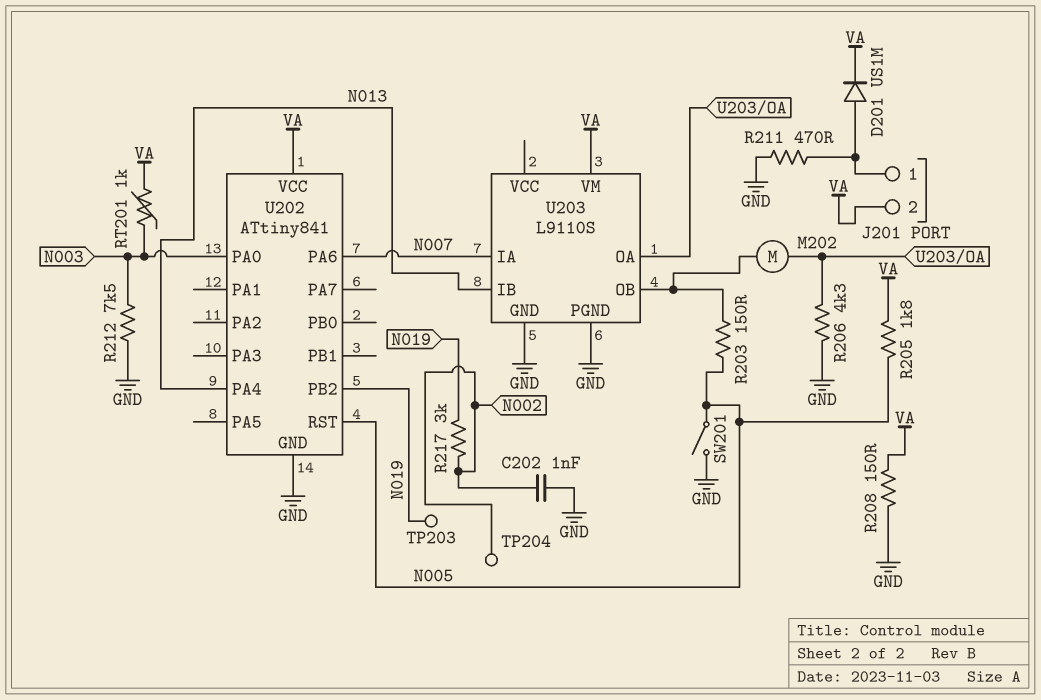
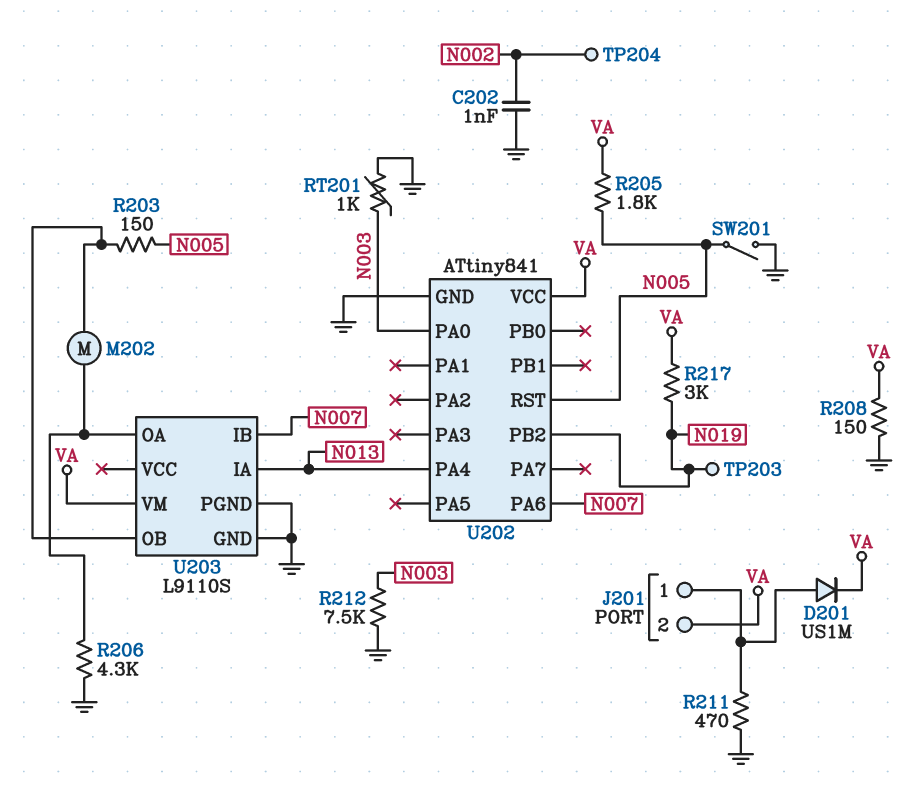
R217: 3k (N002, N019) -> 3k (N019, VA)
RT201: 1k (N003, VA) -> 1k (GND, N003)
U203 pin IA: N007 -> N013
U203 pin IB: N013 -> N007

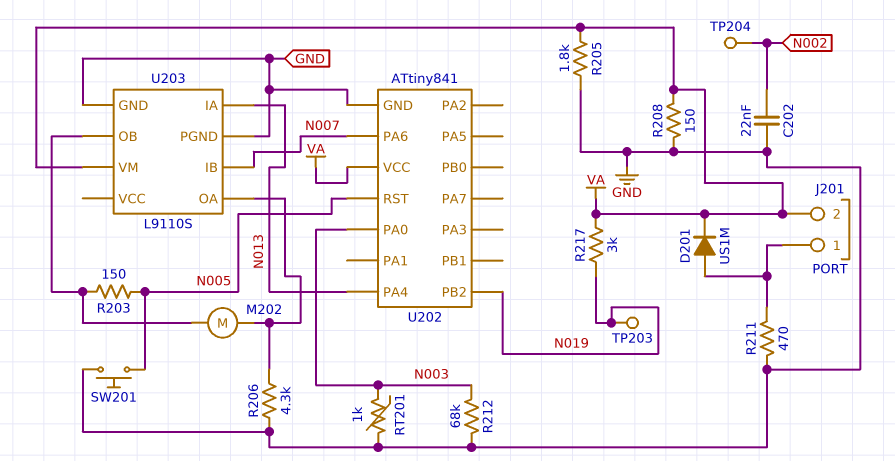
C202: 1nF (GND, N002) -> 22nF (GND, N002)
R205: 1.8k (N005, VA) -> 1.8k (GND, VA)
R212: 7.5k (GND, N003) -> 68k (GND, N003)
SW201: switch (GND, N005) -> button (GND, N005)

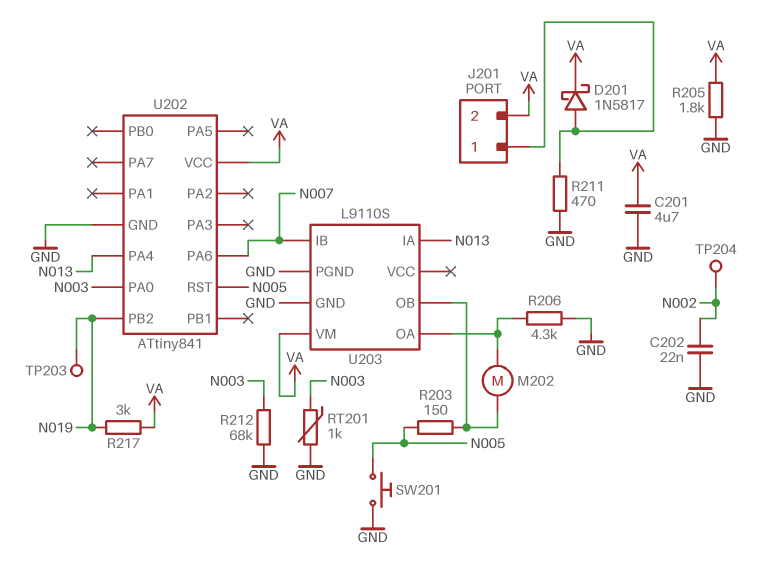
C201: none -> 4.7uF (GND, VA)
D201: diode US1M (A J201/1, K VA) -> schottky 1N5817 (A J201/1, K VA)
R208: 150 (GND, VA) -> none

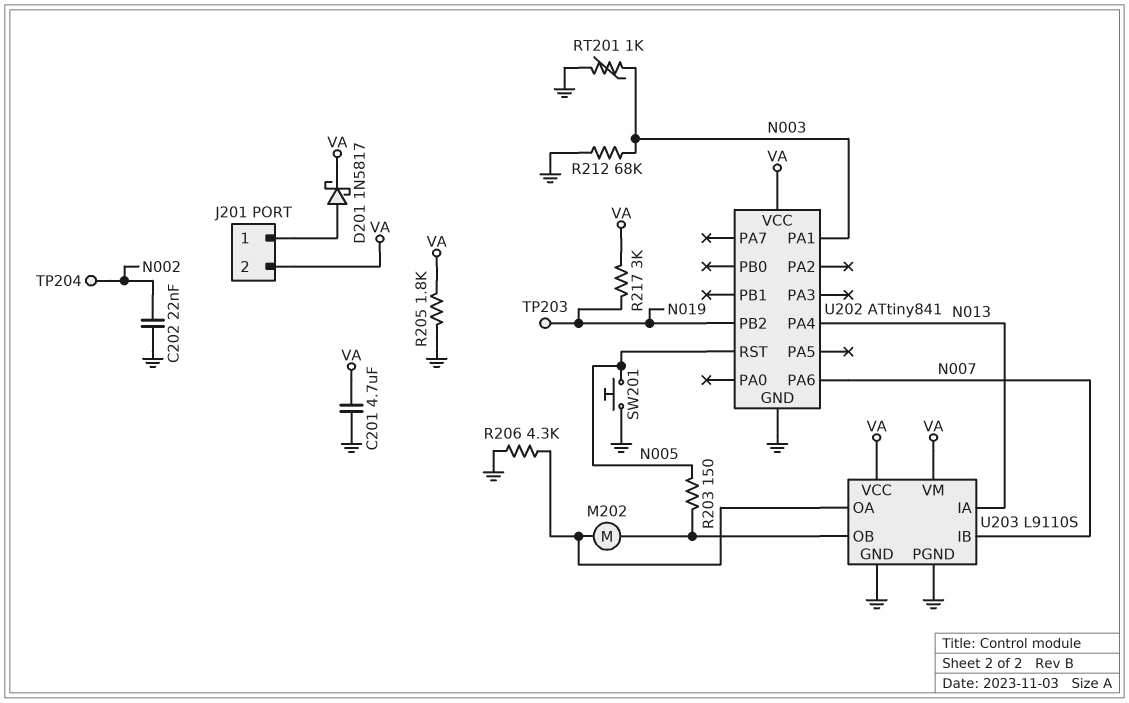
R211: 470 (GND, J201/1) -> none
U202 pin PA0: N003 -> none
U202 pin PA1: none -> N003
U203 pin VCC: none -> VA

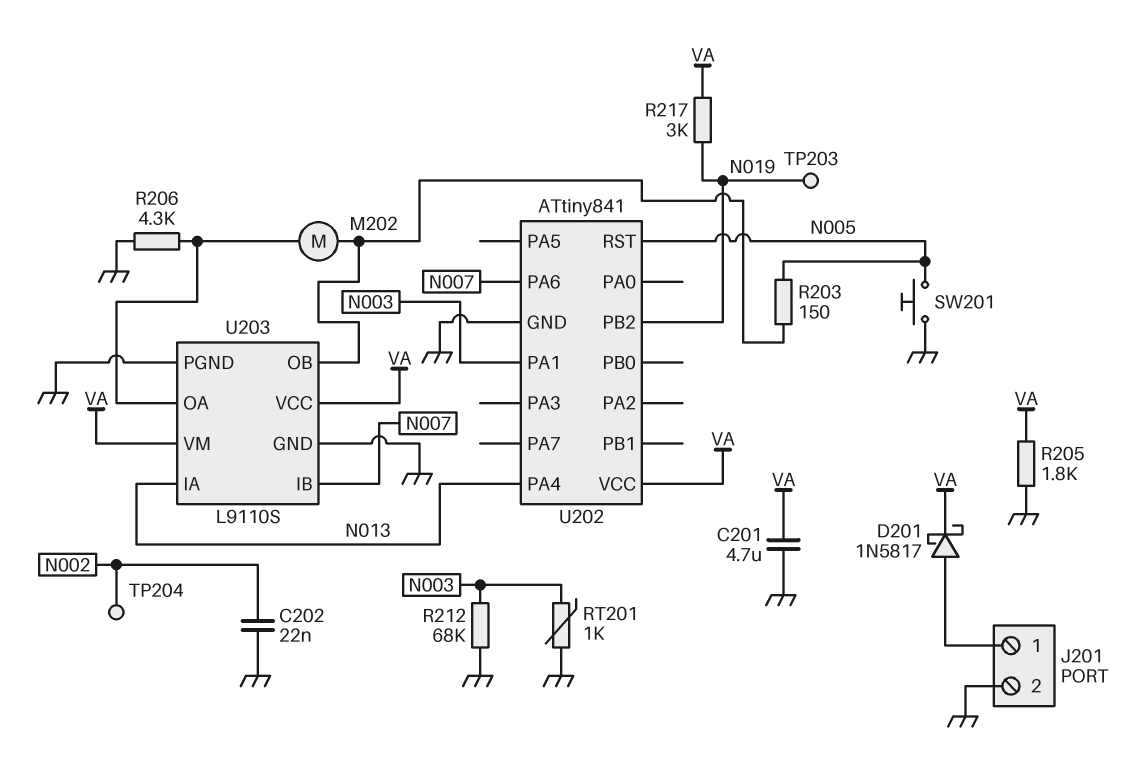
J201 pin 2: VA -> GND

